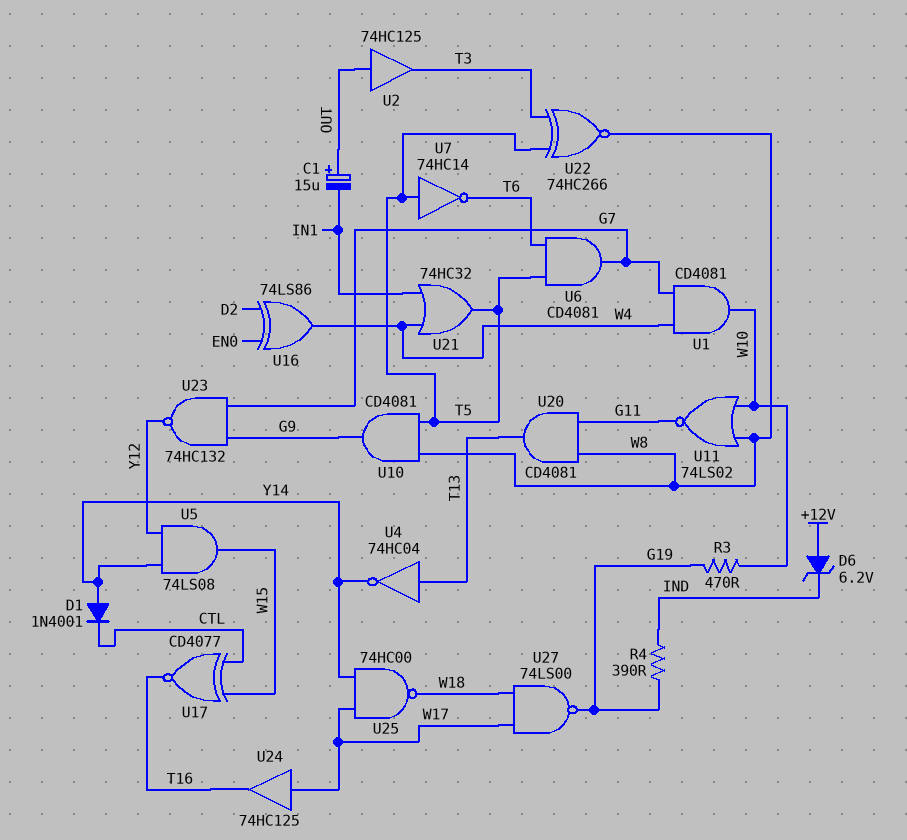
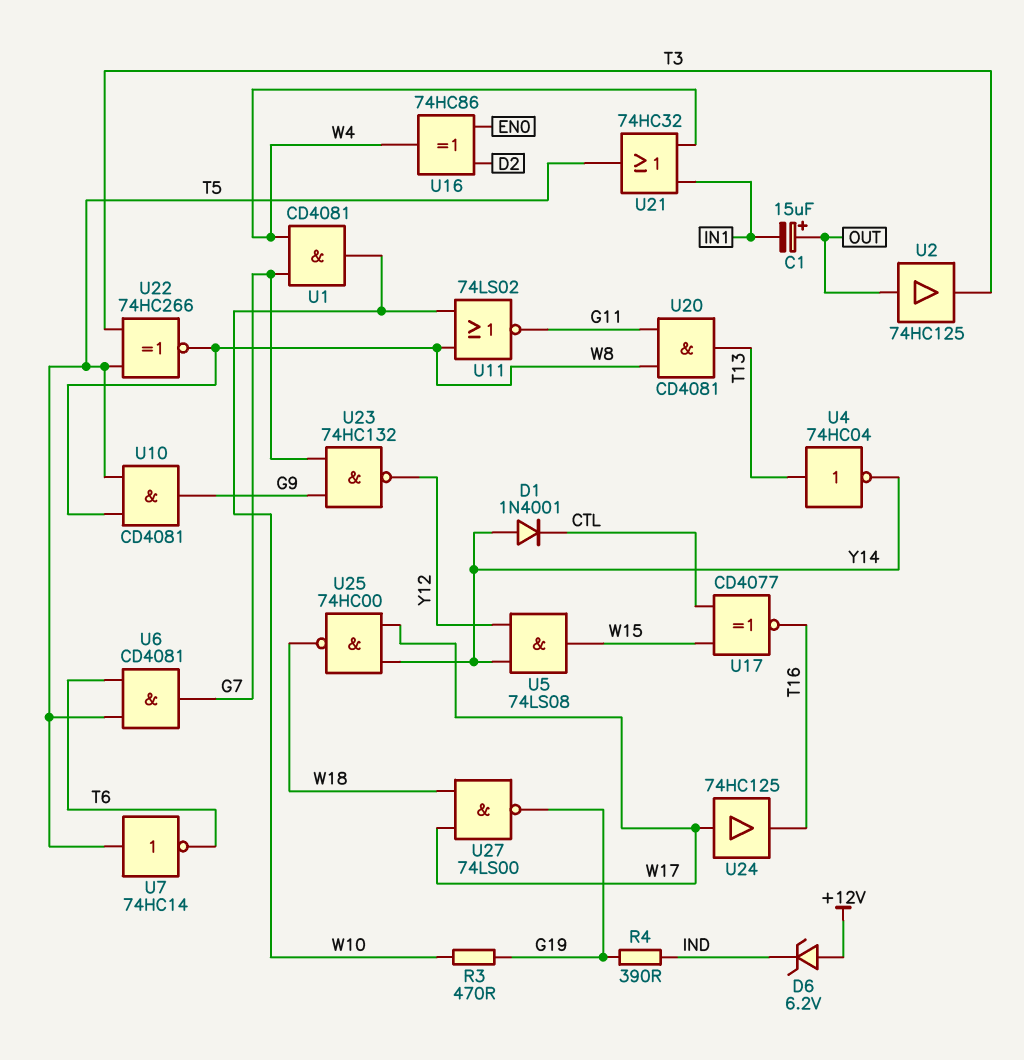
U16: XOR 74LS86 (in D2, in EN0, out W4) -> XOR 74HC86 (in D2, in EN0, out W4)

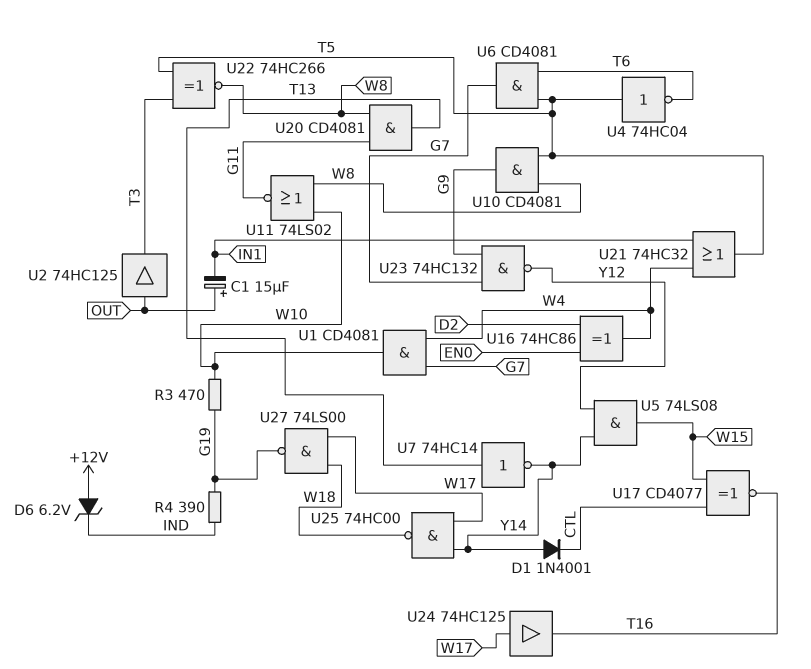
U4: NOT 74HC04 (in T13, out Y14) -> NOT 74HC04 (in T5, out T6)
U7: NOT 74HC14 (in T5, out T6) -> NOT 74HC14 (in T13, out Y14)

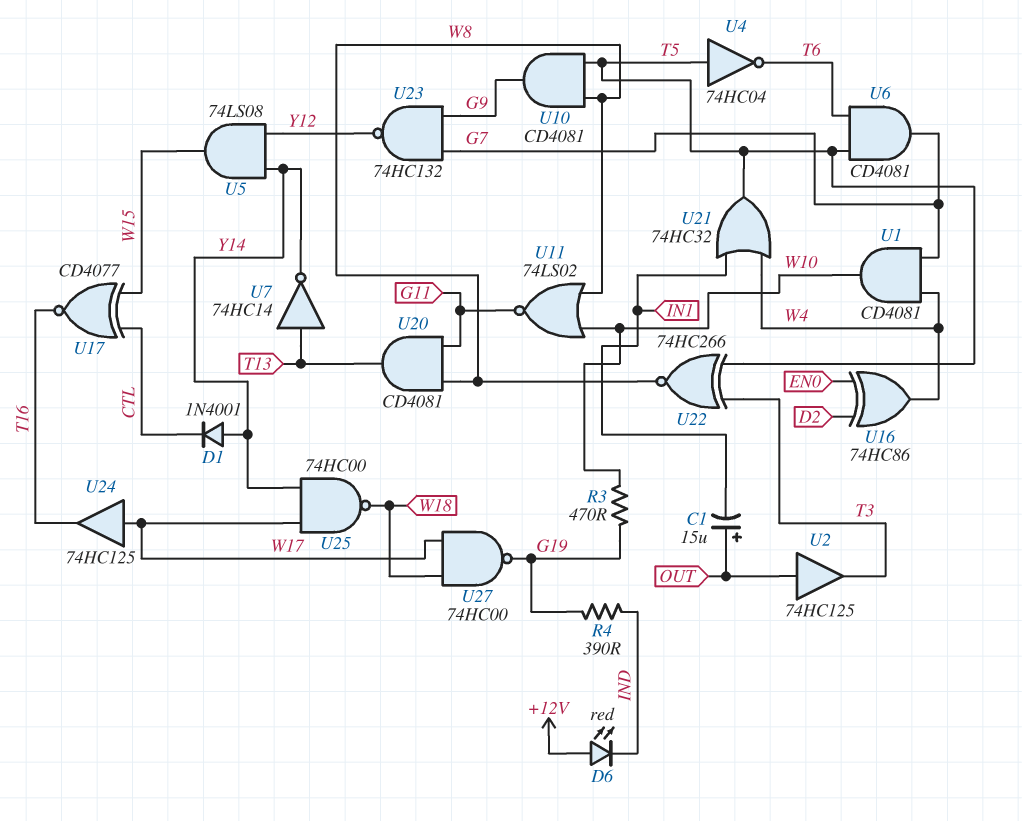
D6: zener 6.2V (A +12V, K IND) -> LED red (A +12V, K IND)
U27: NAND 74LS00 (in W17, in W18, out G19) -> NAND 74HC00 (in W17, in W18, out G19)

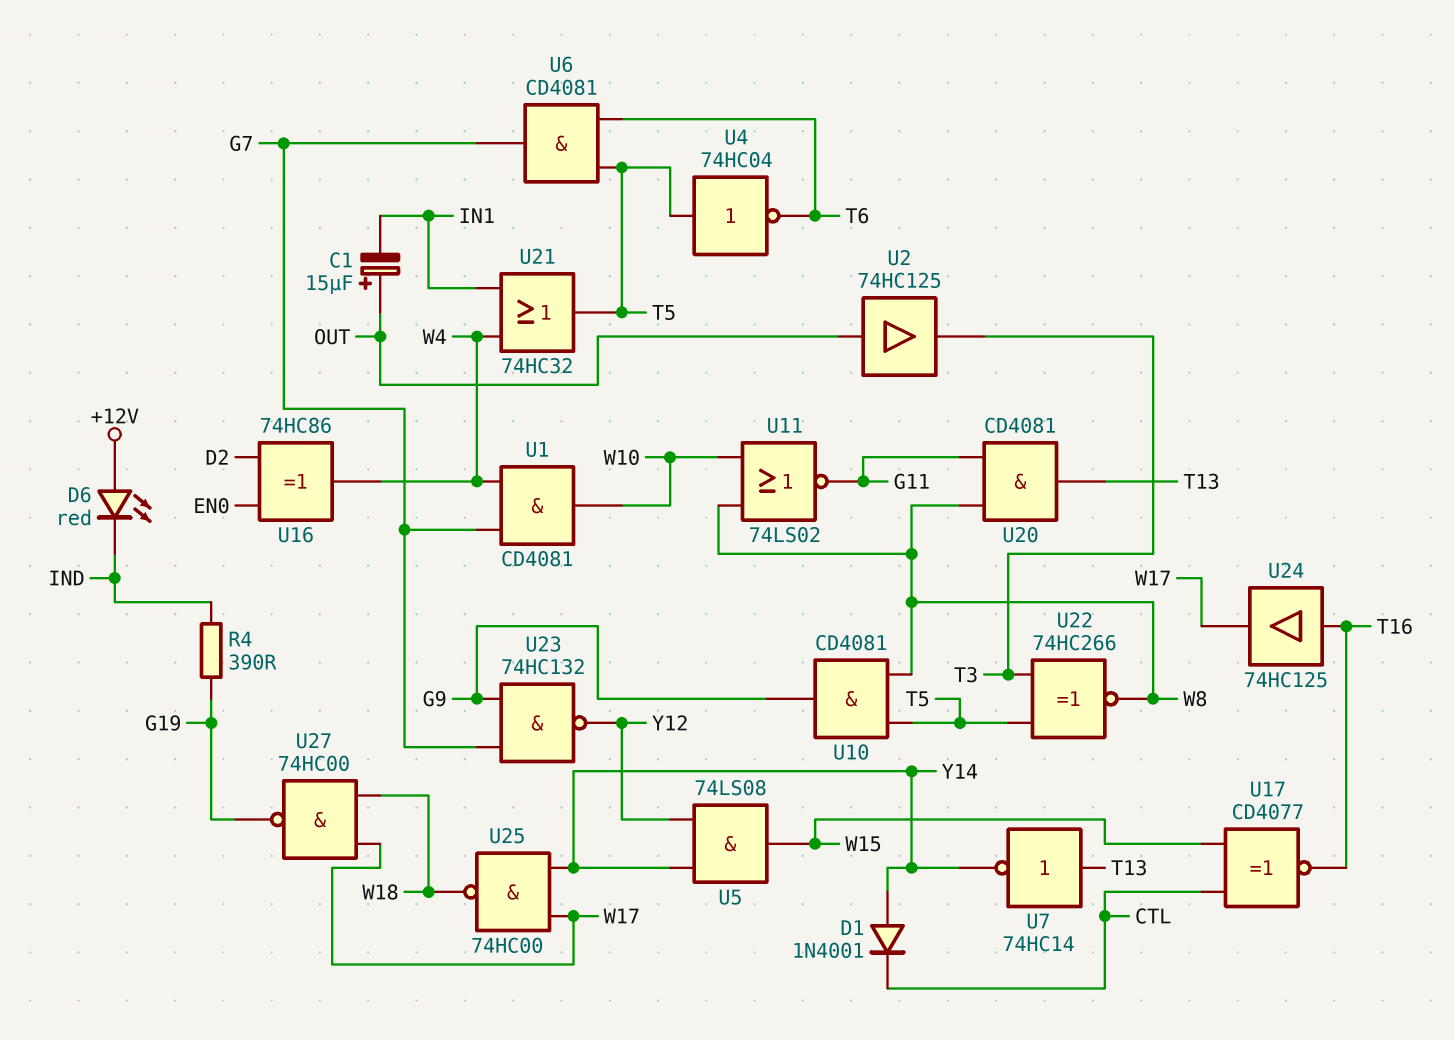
R3: 470 (G19, W10) -> none
U24: buffer 74HC125 (in W17, out T16) -> buffer 74HC125 (in T16, out W17)

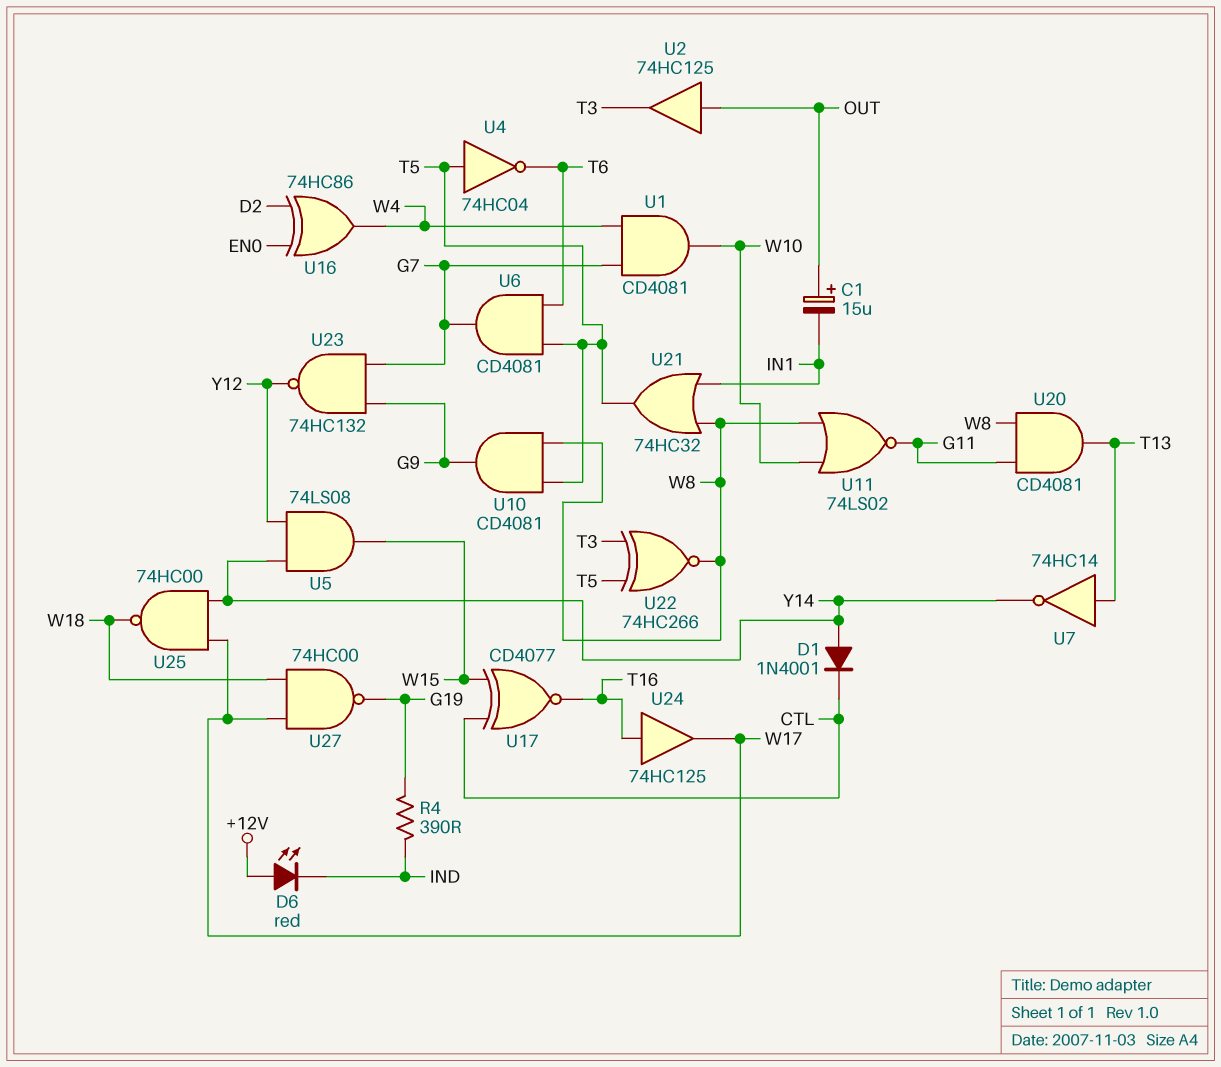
U21: OR 74HC32 (in IN1, in W4, out T5) -> OR 74HC32 (in IN1, in W8, out T5)

